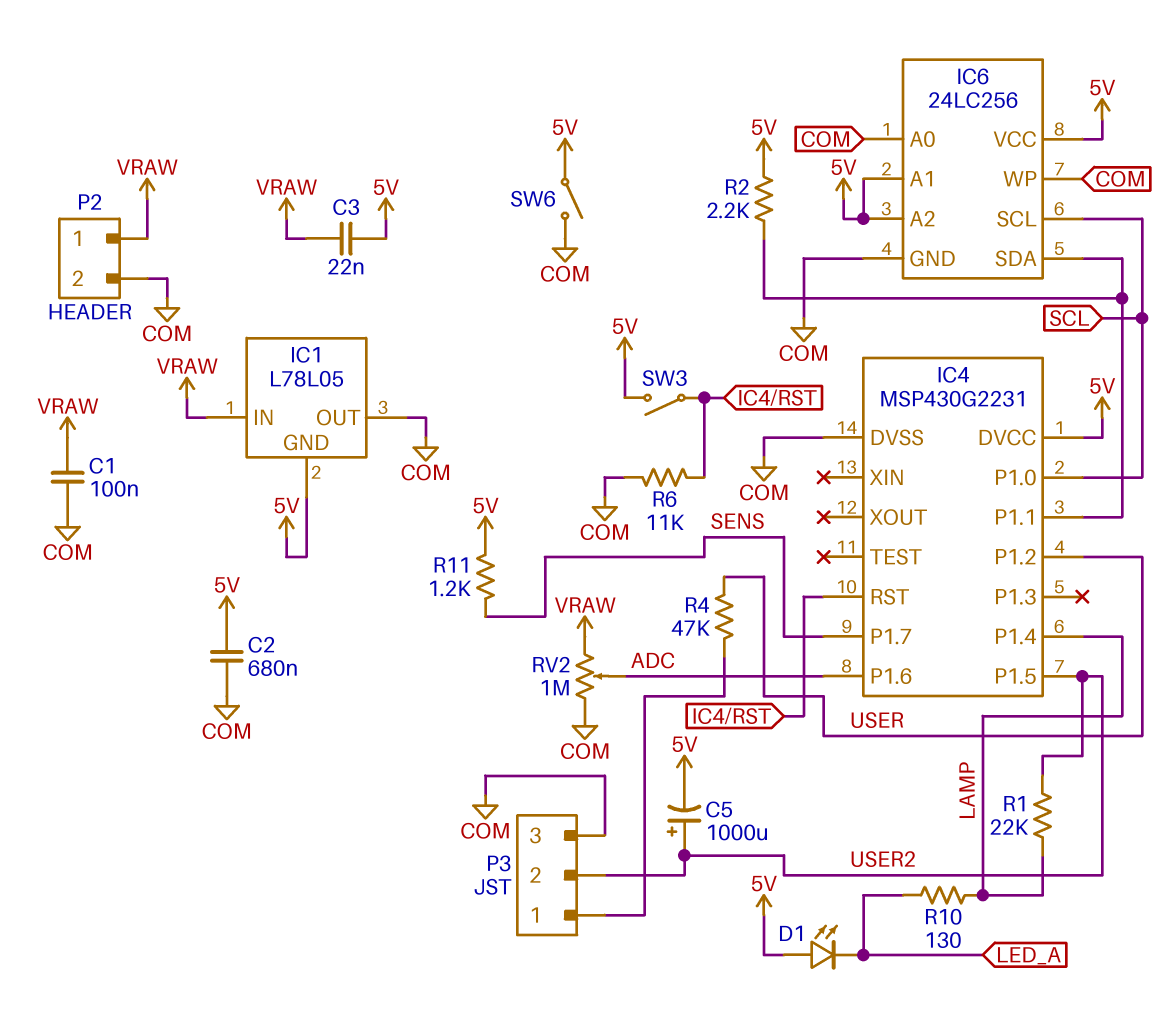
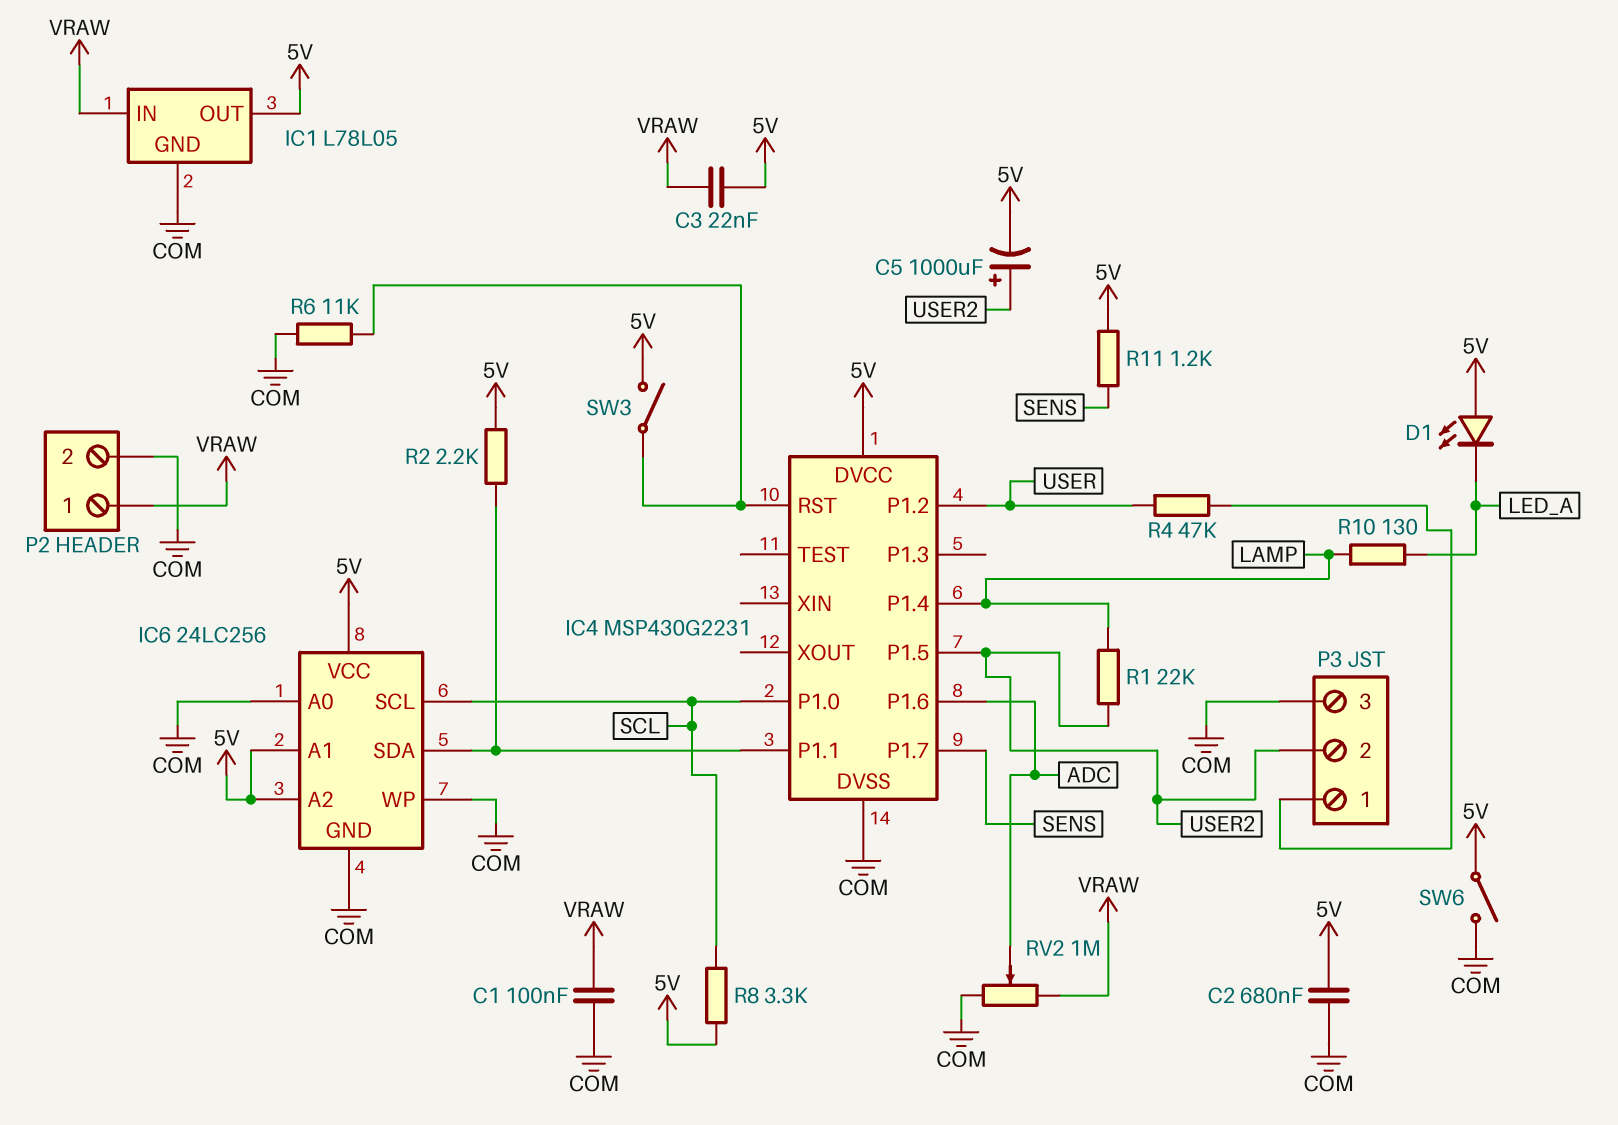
IC1 pin GND: 5V -> COM
IC1 pin OUT: COM -> 5V
R8: none -> 3.3k (5V, SCL)

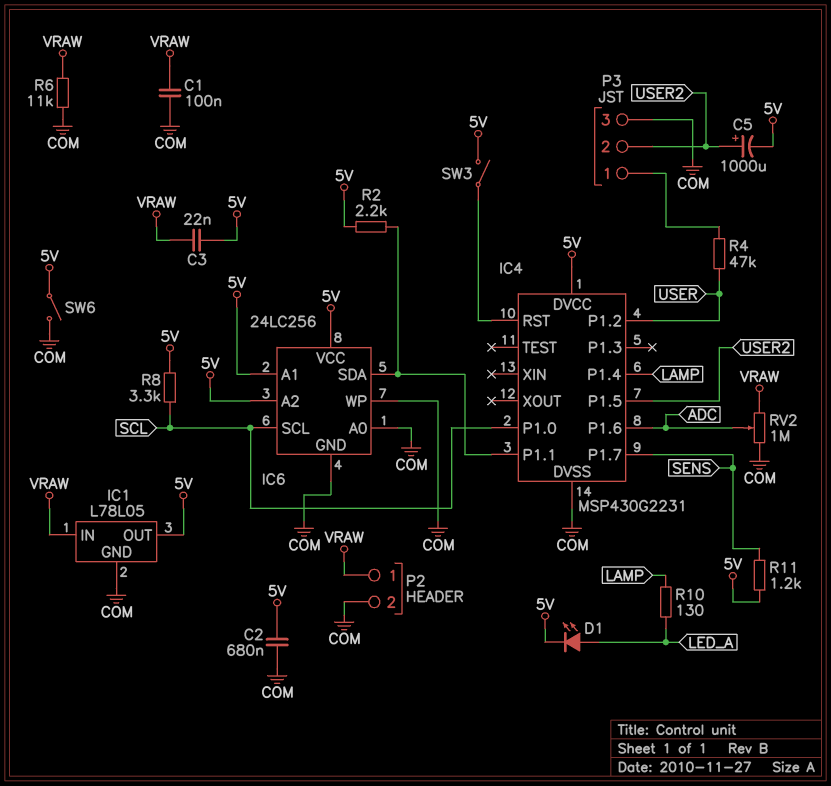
D1: LED (A 5V, K LED_A) -> LED (A LED_A, K 5V)
R1: 22k (LAMP, USER2) -> none
R6: 11k (COM, IC4/RST) -> 11k (COM, VRAW)

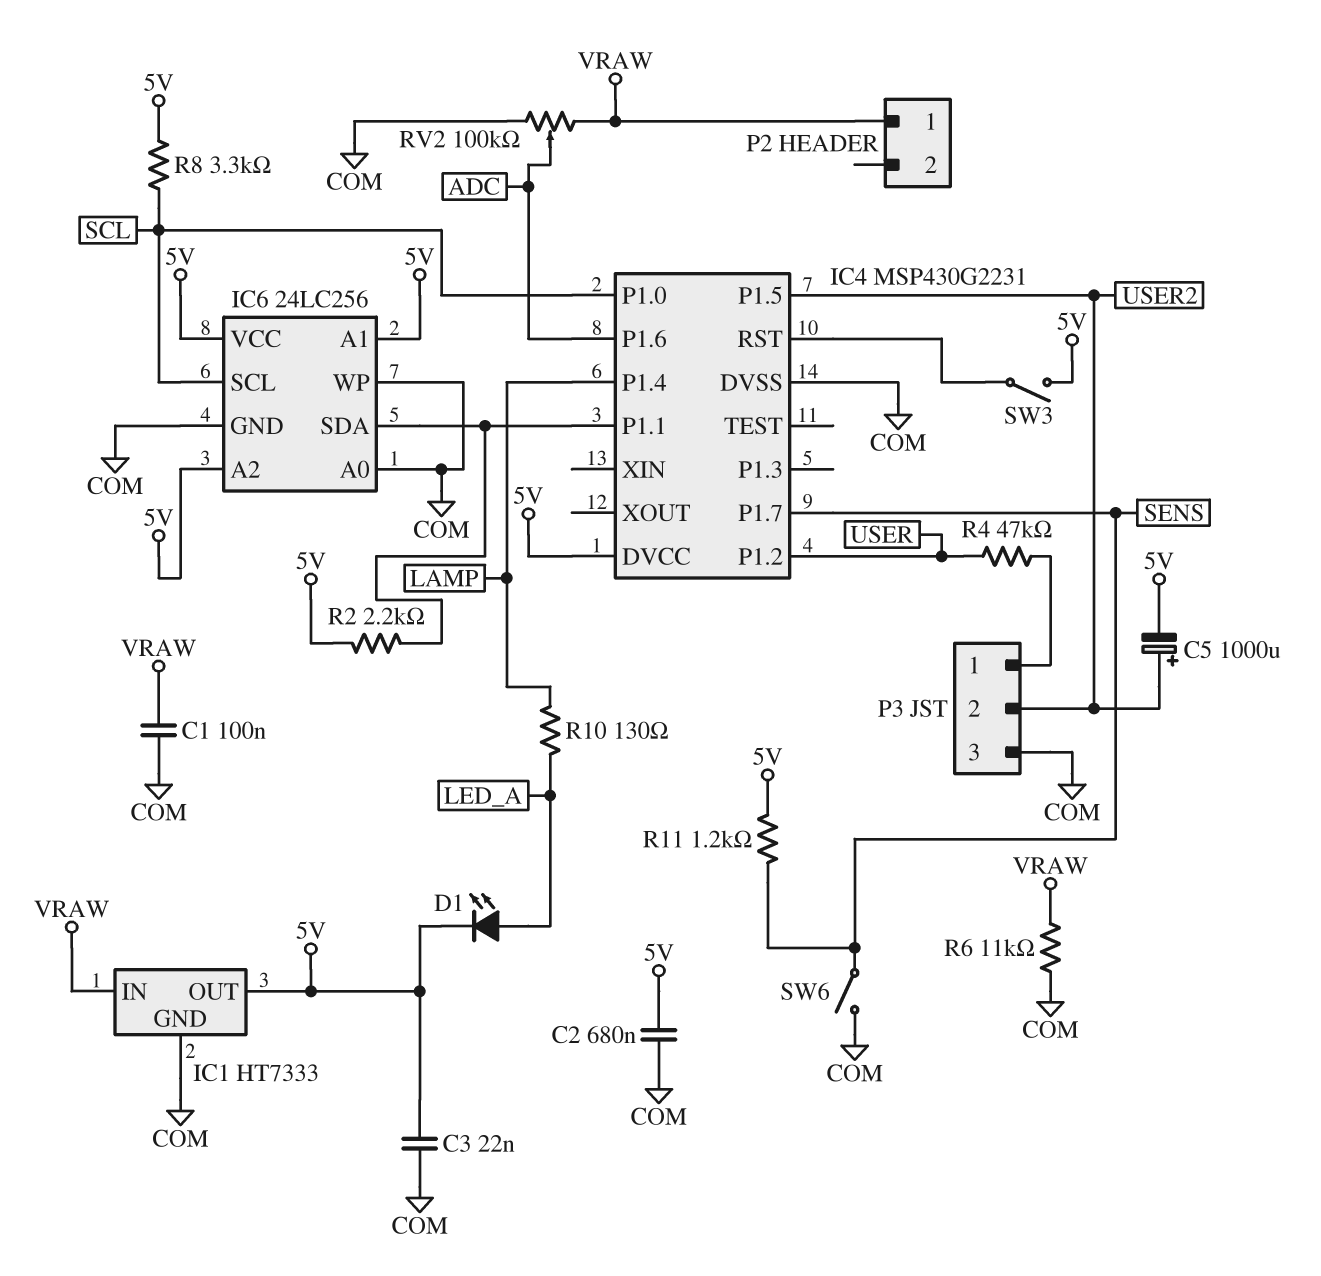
C3: 22nF (5V, VRAW) -> 22nF (5V, COM)
IC1: L78L05 -> HT7333
P2 pin 2: COM -> none
RV2: 1M (COM, VRAW, wiper ADC) -> 100k (COM, VRAW, wiper ADC)
SW6: switch (5V, COM) -> switch (COM, SENS)

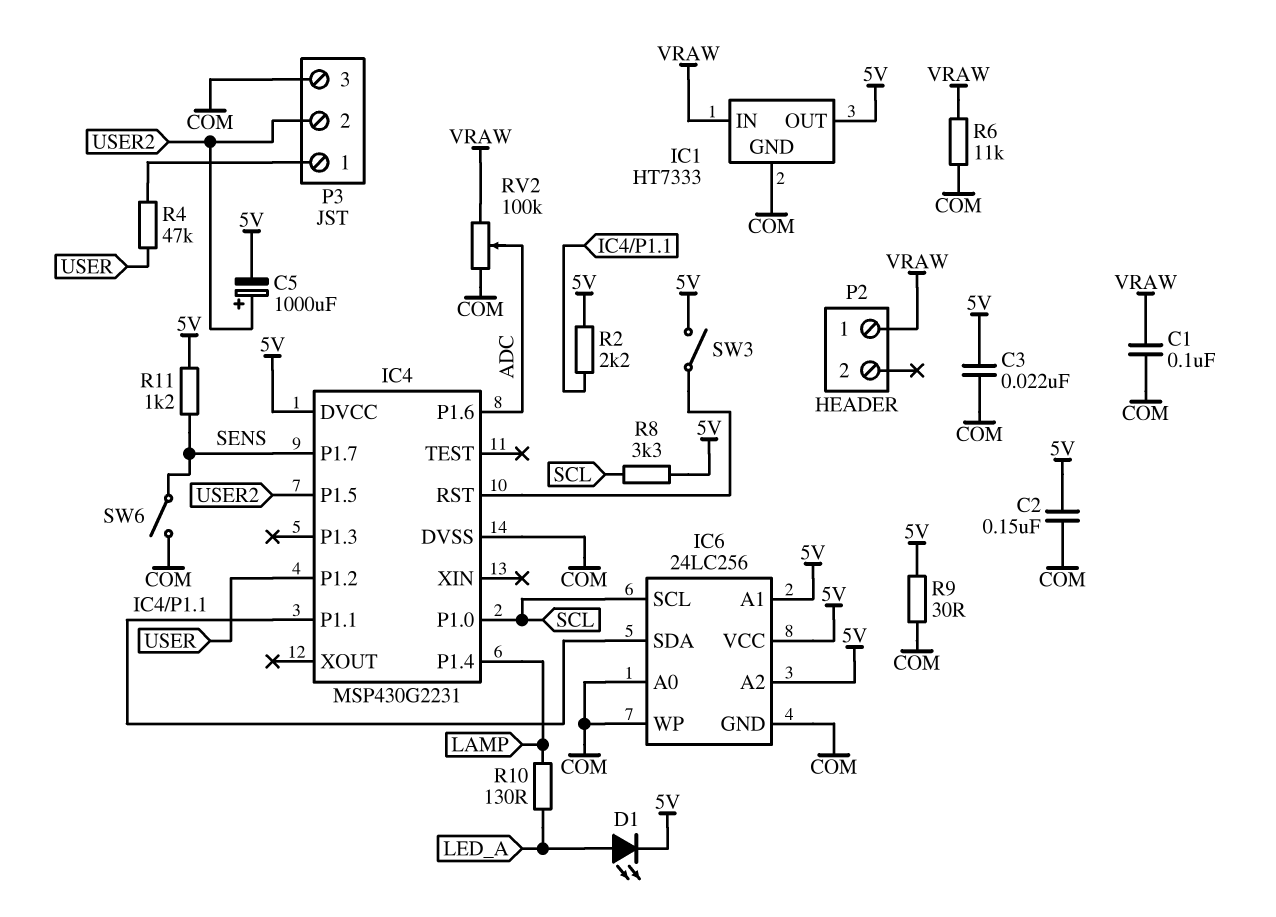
C2: 680nF (5V, COM) -> 150nF (5V, COM)
R9: none -> 30 (5V, COM)

